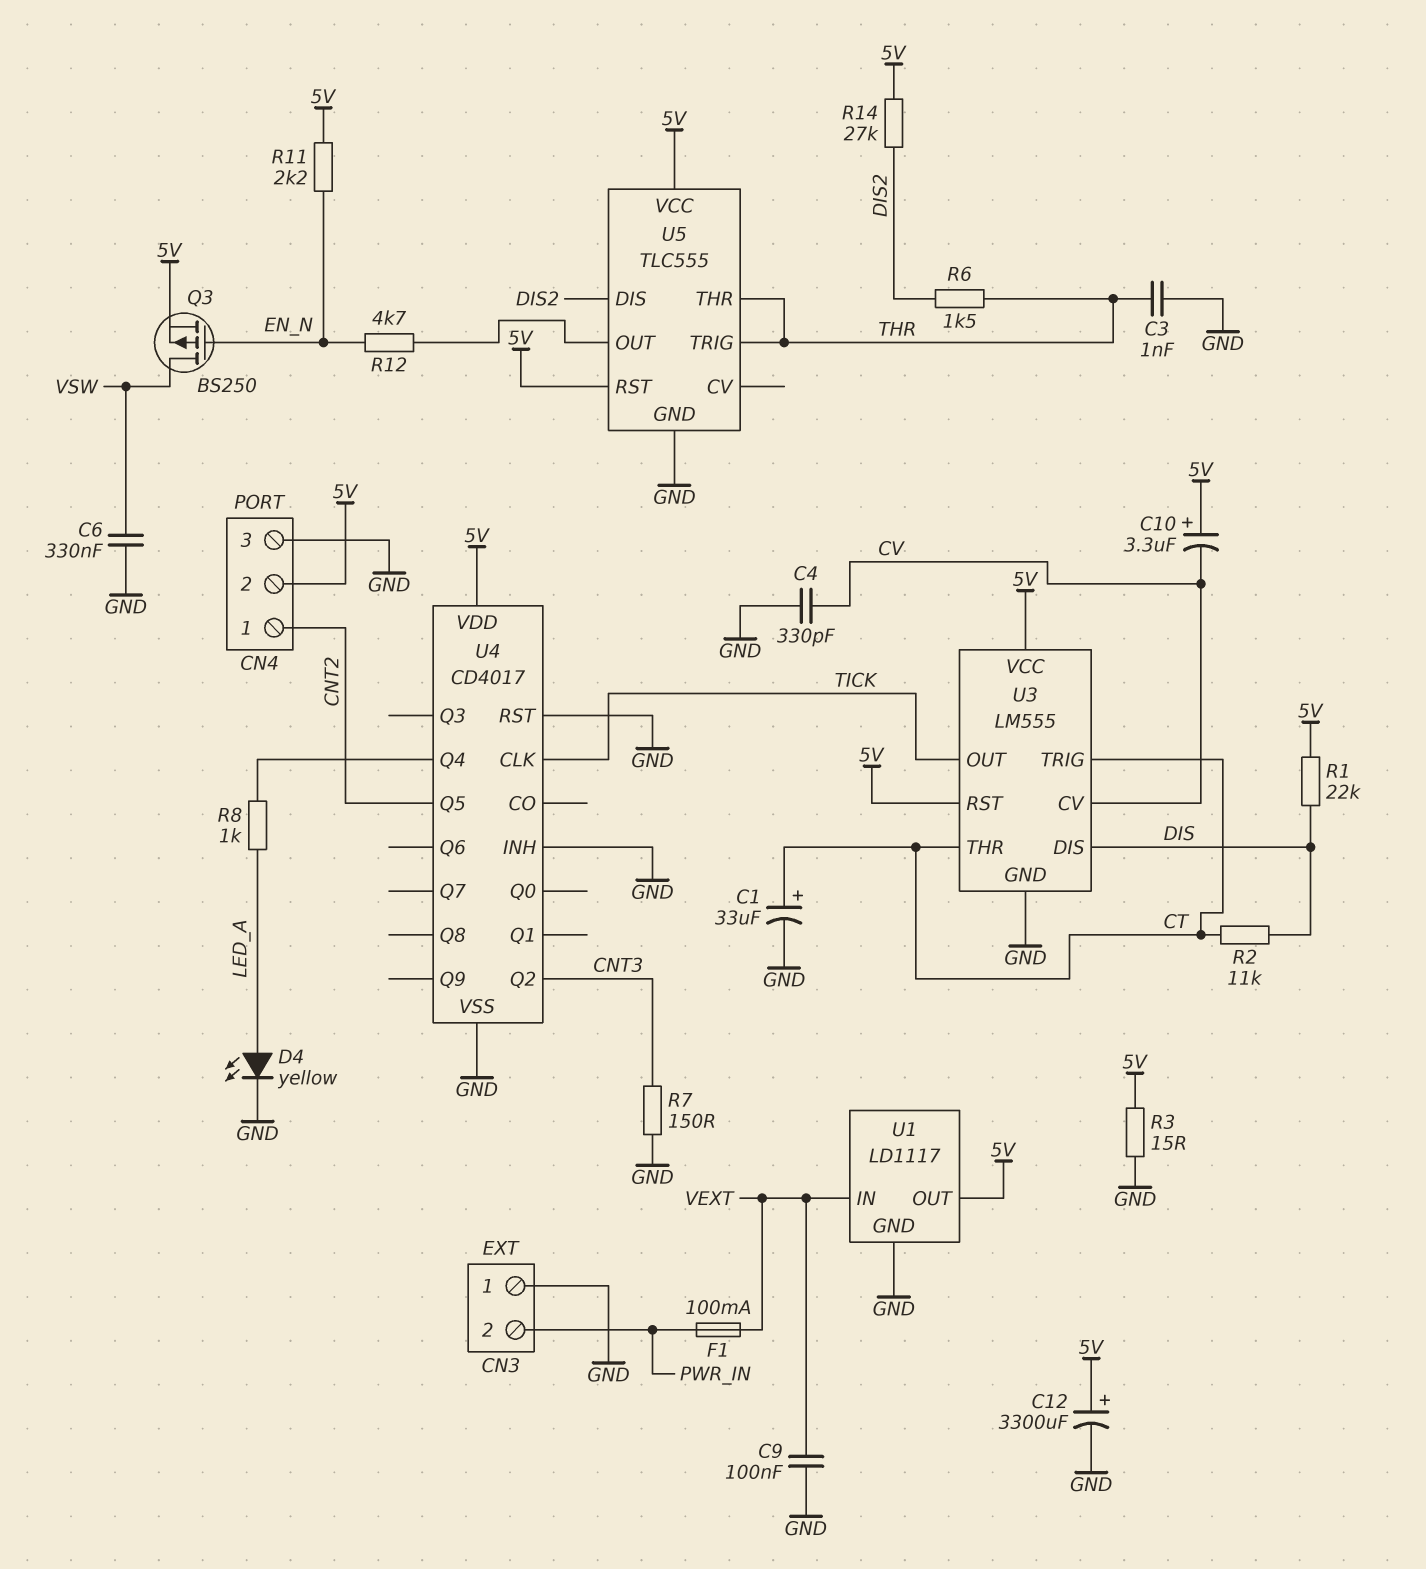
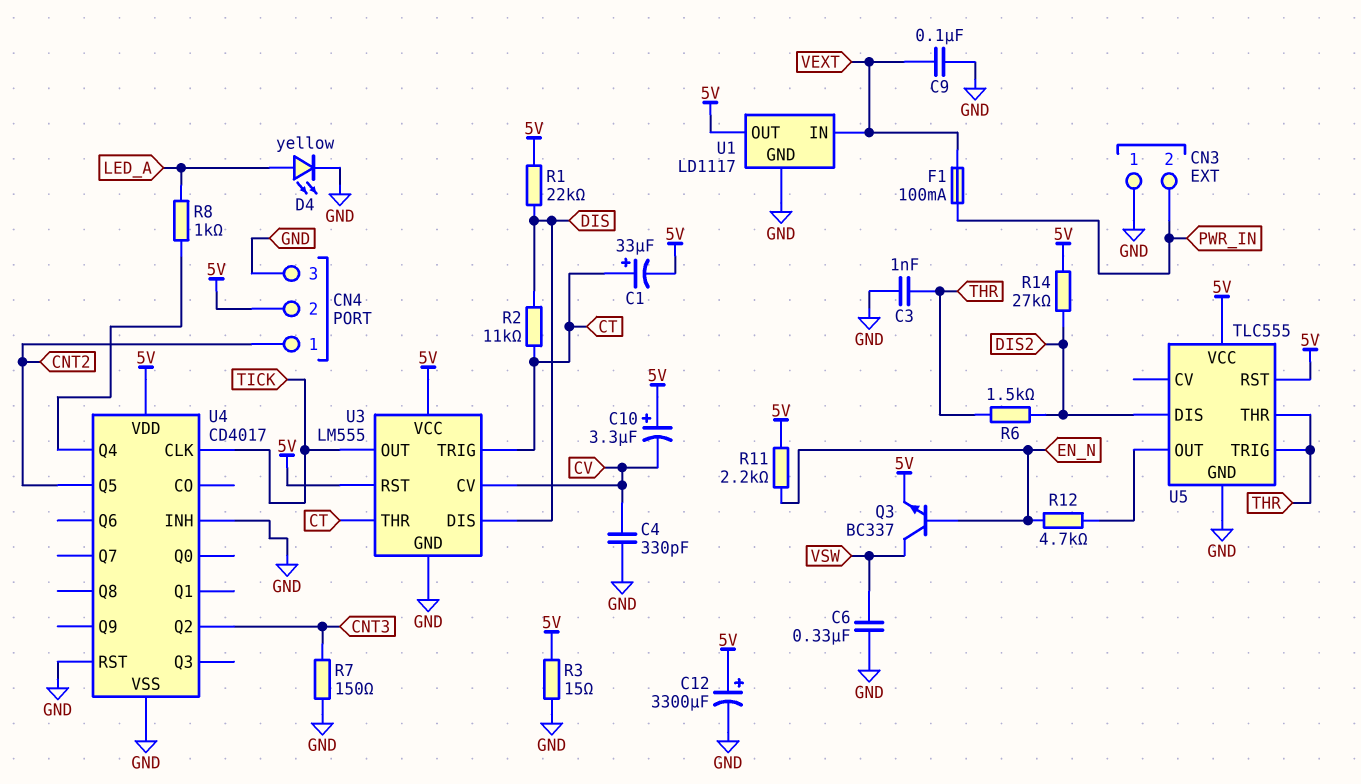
C1: 33uF (plus CT, minus GND) -> 33uF (plus CT, minus 5V)
Q3: PMOS BS250 (G EN_N, D VSW, S 5V) -> NPN BC337 (B EN_N, C VSW, E 5V)

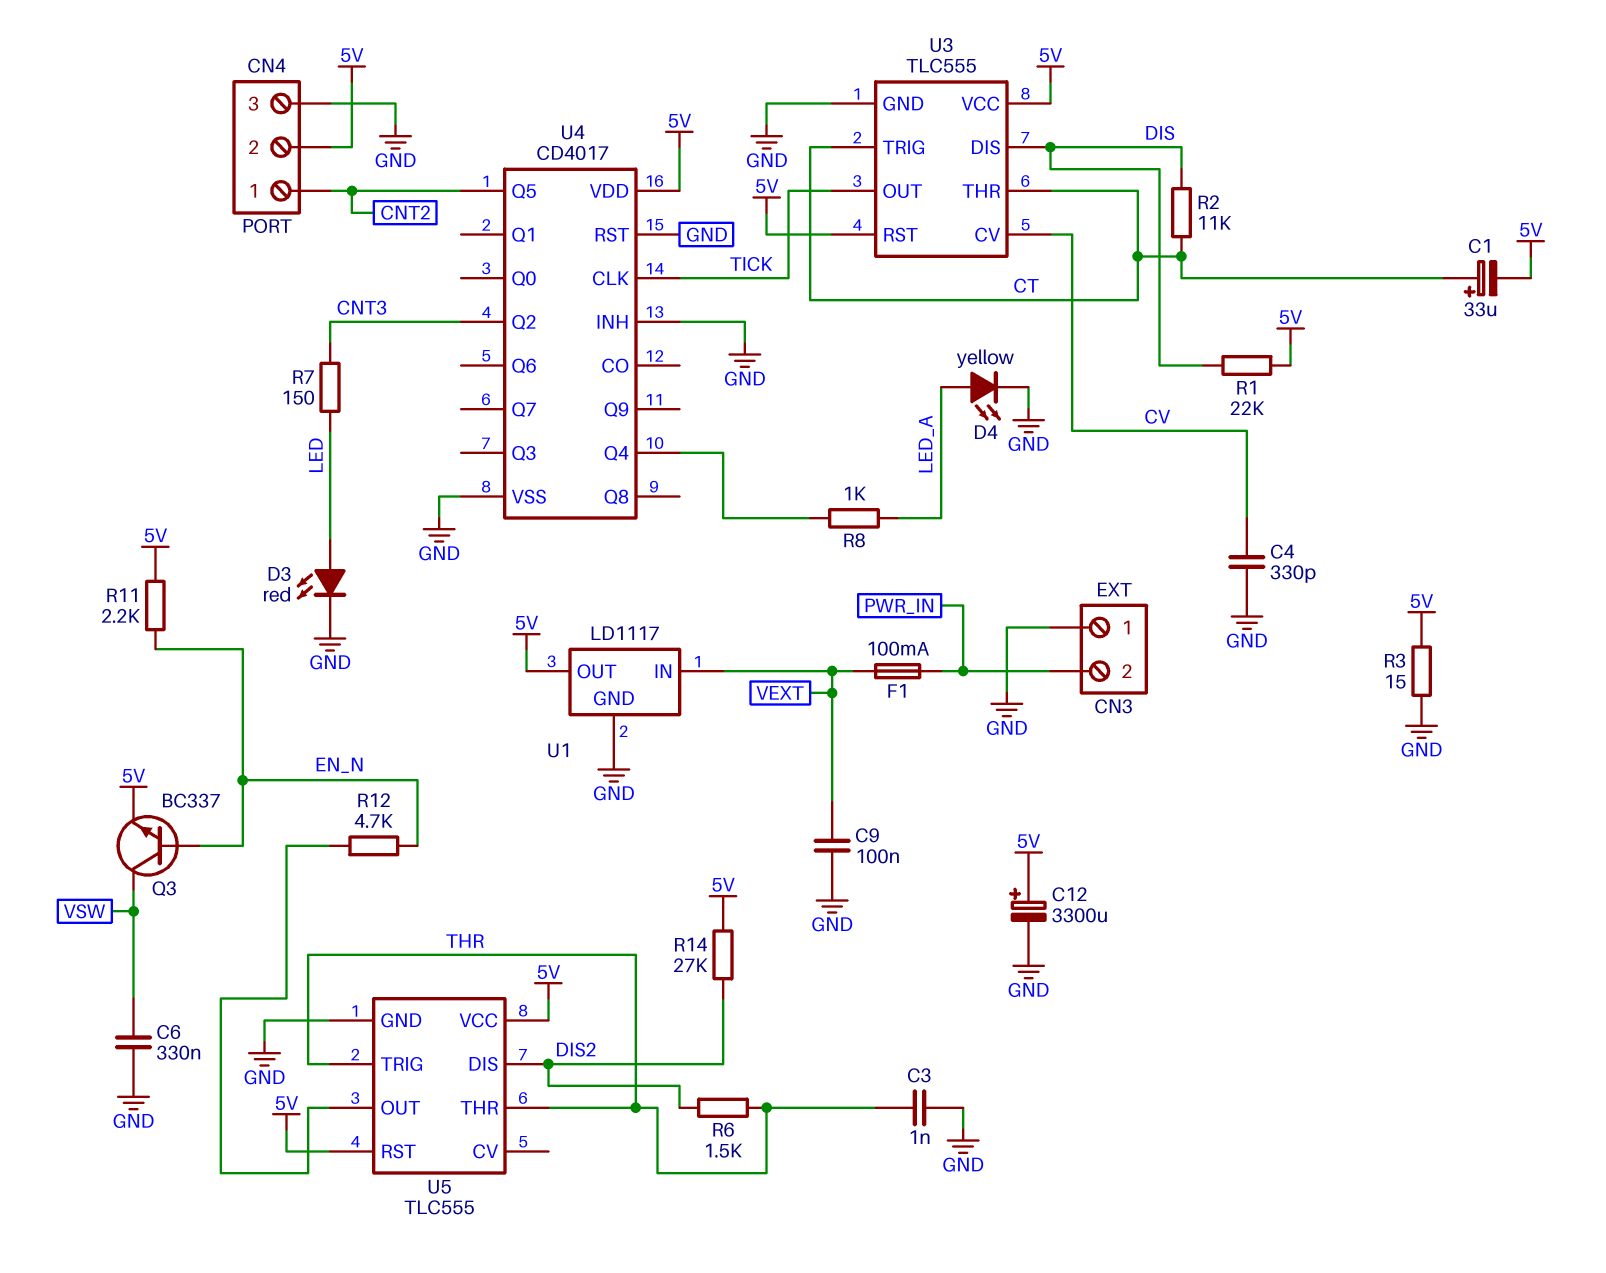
C10: 3.3uF (plus 5V, minus CV) -> none
D3: none -> LED red (A LED, K GND)
R7: 150 (CNT3, GND) -> 150 (CNT3, LED)
U3: LM555 -> TLC555

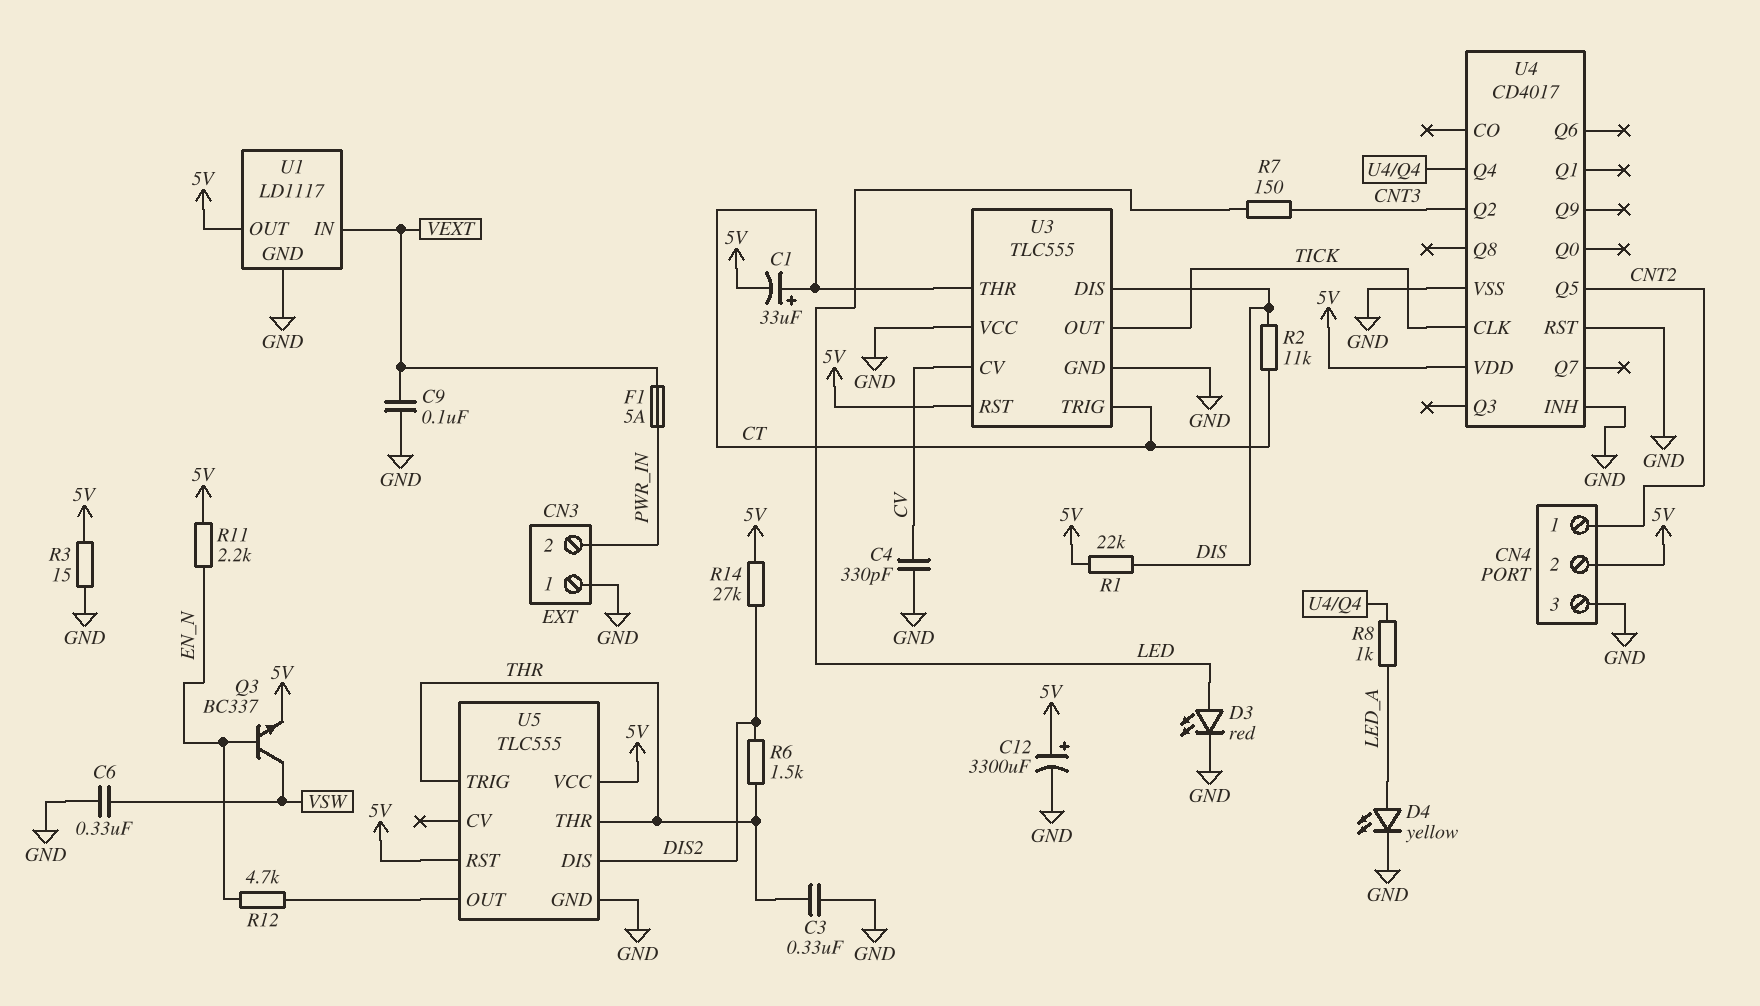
C3: 1nF (GND, THR) -> 330nF (GND, THR)
F1: 100mA (PWR_IN, VEXT) -> 5A (PWR_IN, VEXT)
U3 pin VCC: 5V -> GND

